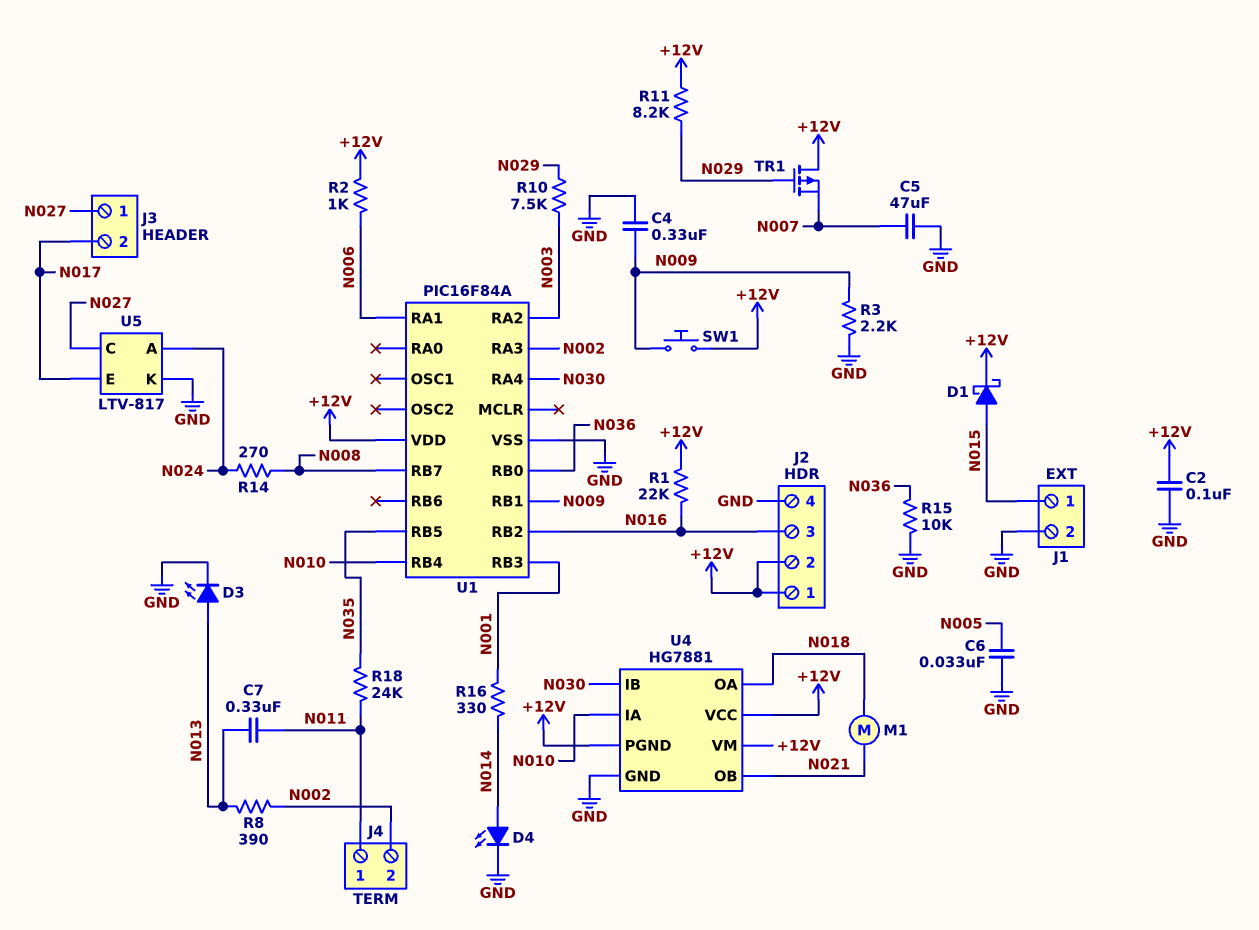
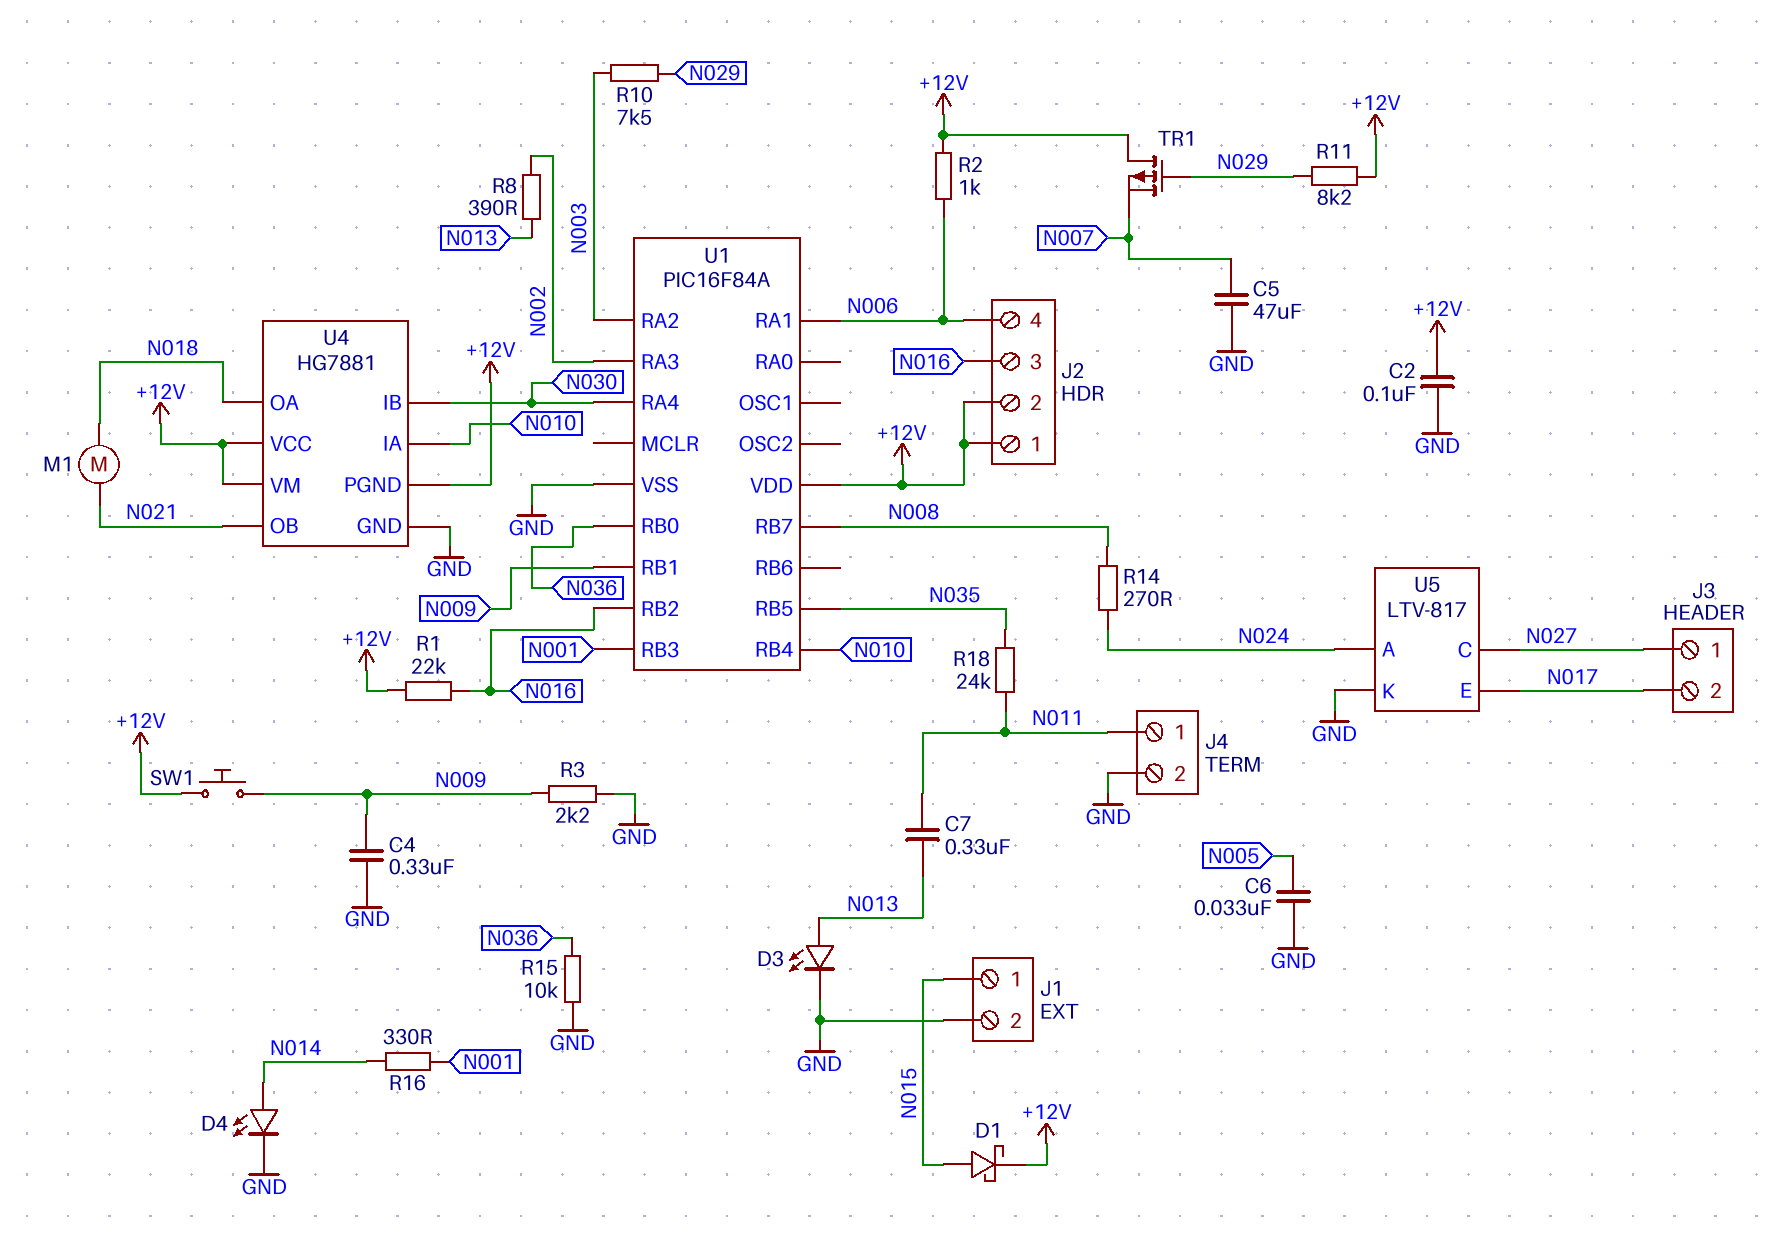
J2 pin 4: GND -> N006
J4 pin 2: N002 -> GND

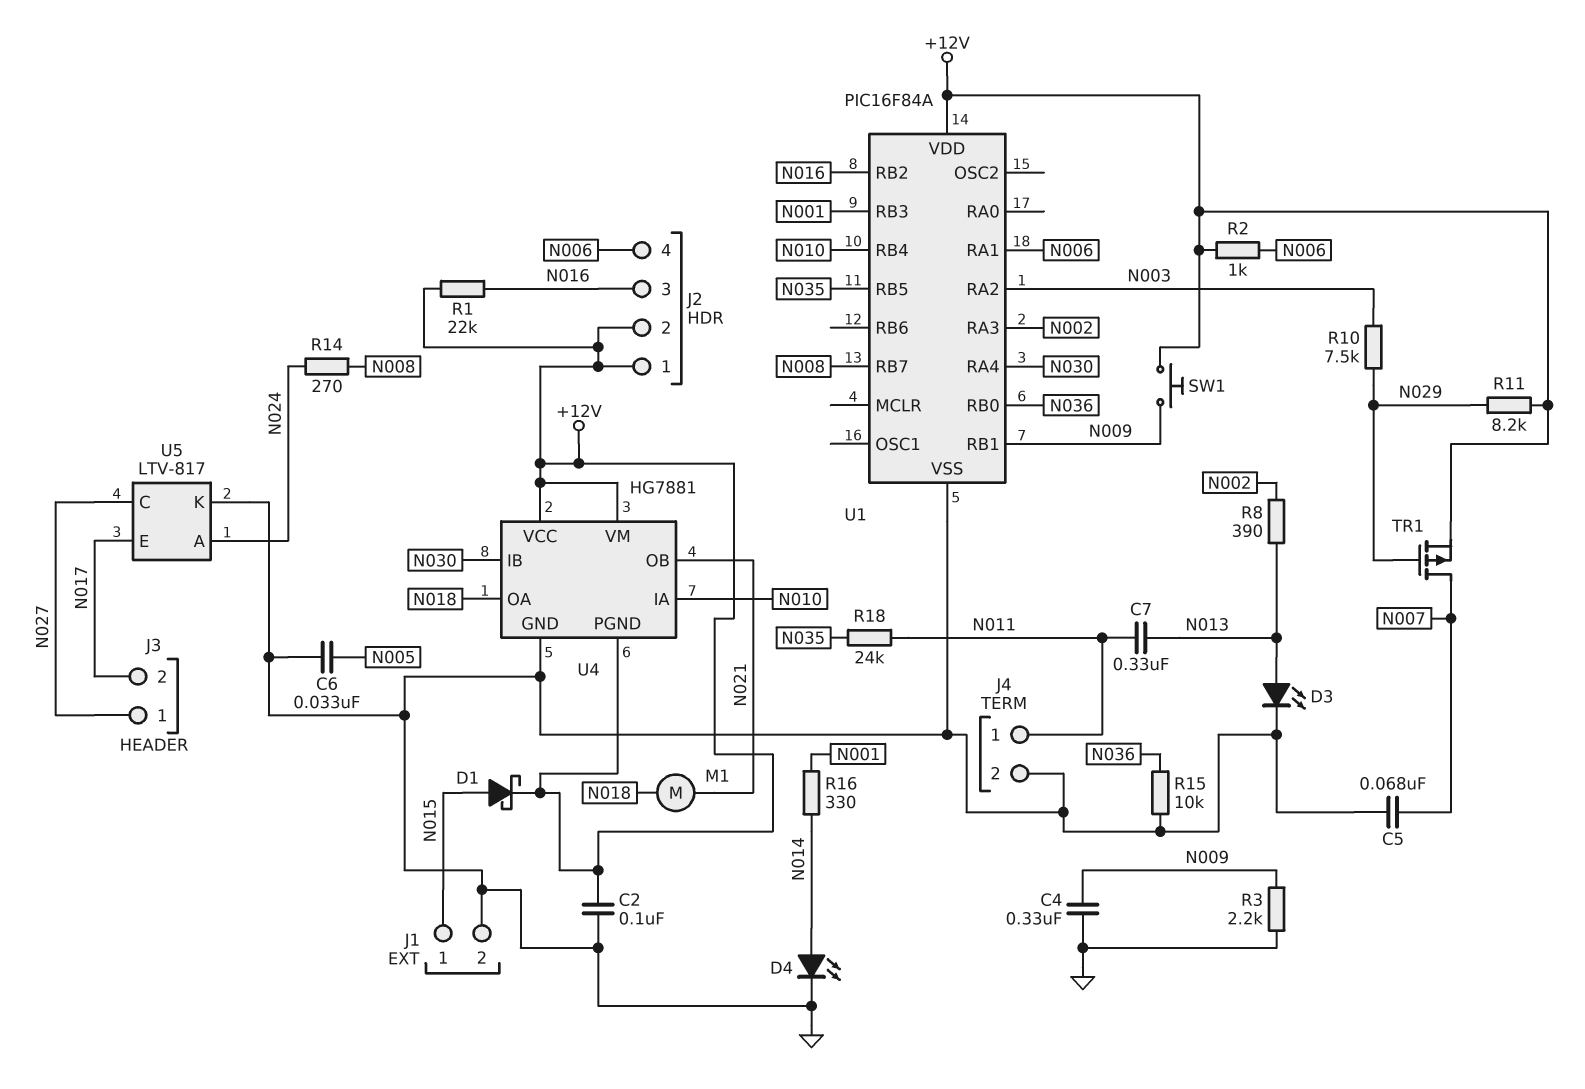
C5: 47uF (GND, N007) -> 68nF (GND, N007)
TR1: PMOS (G N029, D +12V, S N007) -> PMOS (G N029, D N007, S +12V)

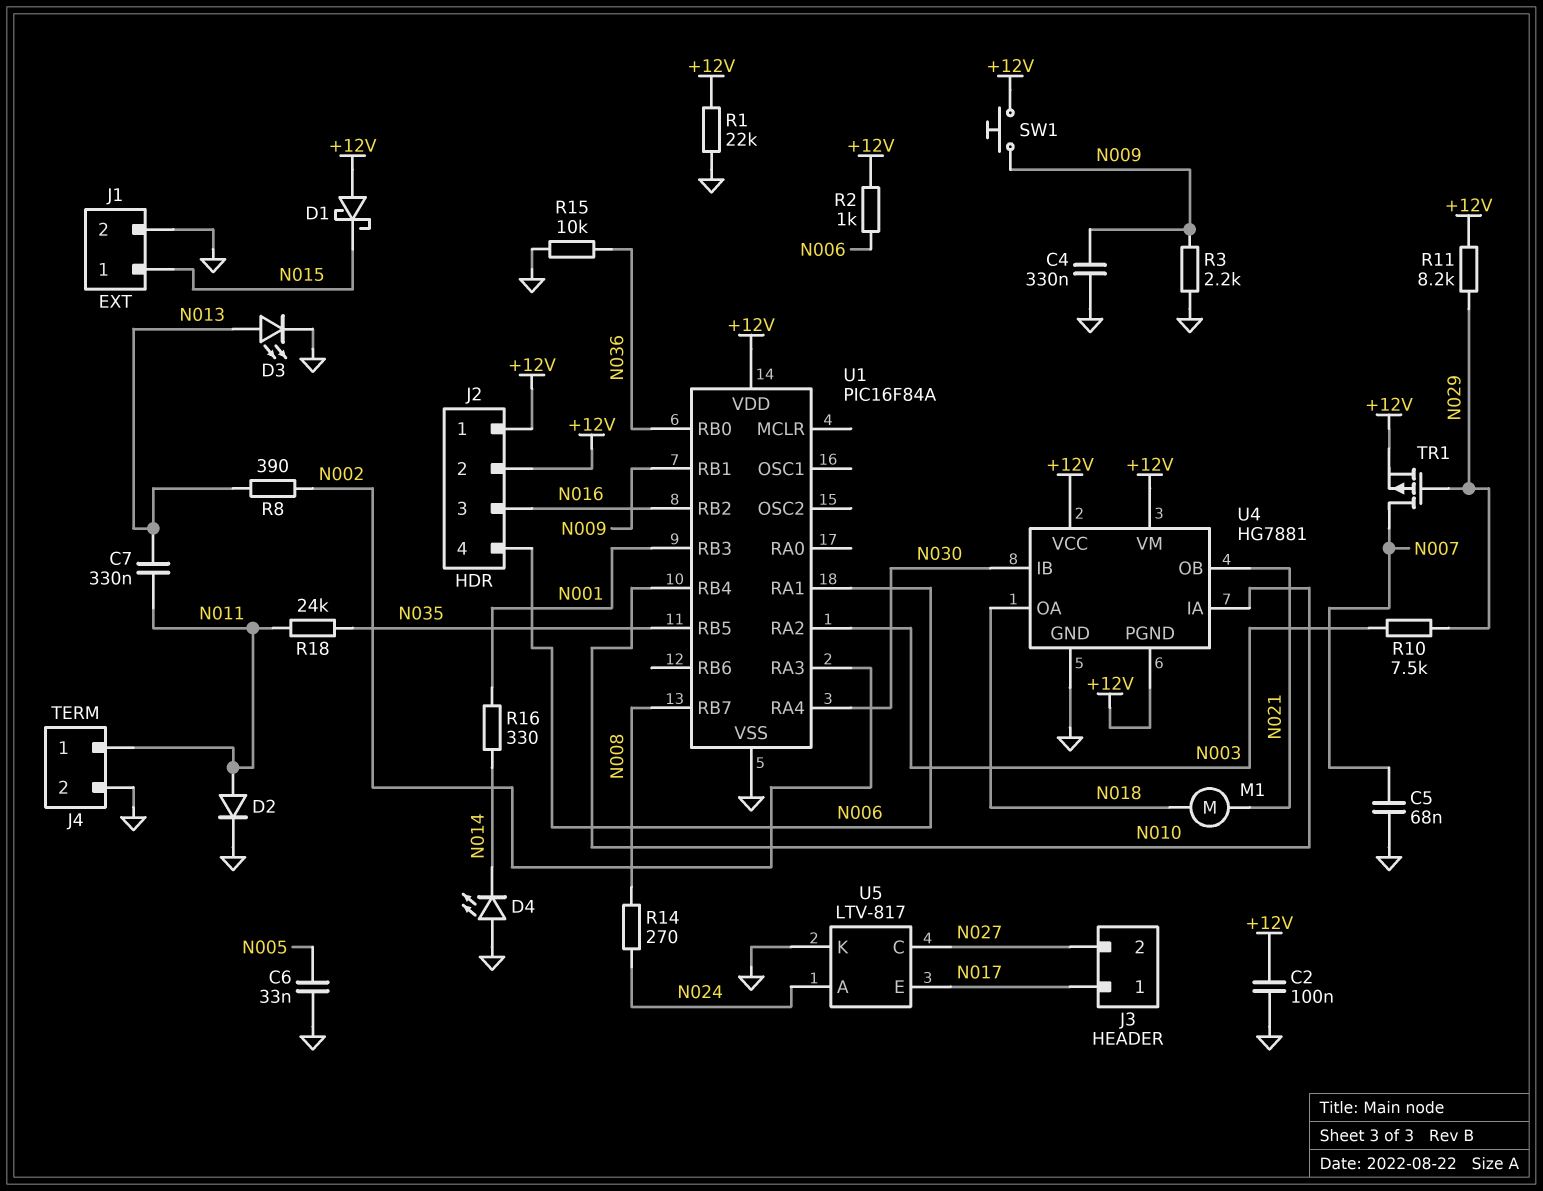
D1: schottky (A N015, K +12V) -> schottky (A +12V, K N015)
D2: none -> diode (A N011, K GND)
D4: LED (A N014, K GND) -> LED (A GND, K N014)
J3 pin 1: N027 -> N017
J3 pin 2: N017 -> N027
R1: 22k (+12V, N016) -> 22k (+12V, GND)

